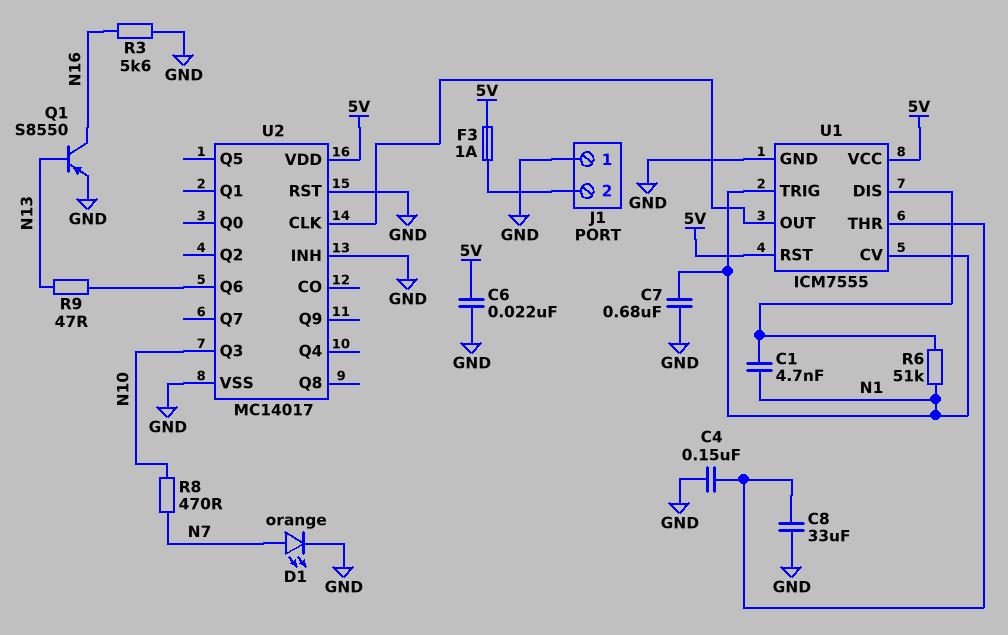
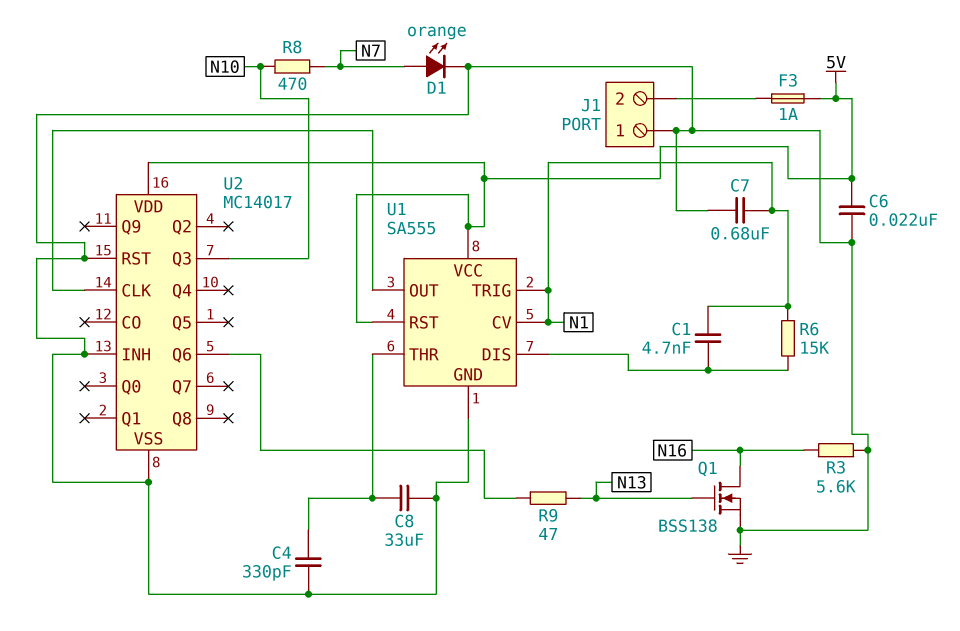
C4: 150nF (GND, U1/THR) -> 330pF (GND, U1/THR)
Q1: PNP S8550 (B N13, C N16, E GND) -> NMOS BSS138 (G N13, D N16, S GND)
R6: 51k (N1, U1/DIS) -> 15k (N1, U1/DIS)
U1: ICM7555 -> SA555

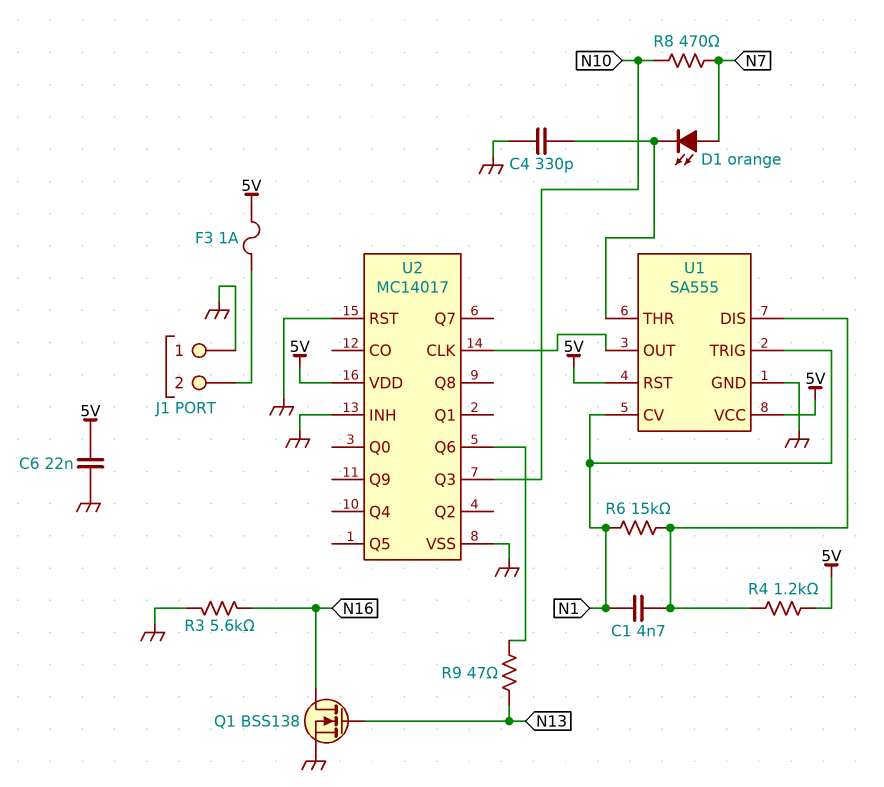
C7: 680nF (GND, N1) -> none
C8: 33uF (GND, U1/THR) -> none
D1: LED orange (A N7, K GND) -> LED orange (A N7, K U1/THR)
R4: none -> 1.2k (5V, U1/DIS)

